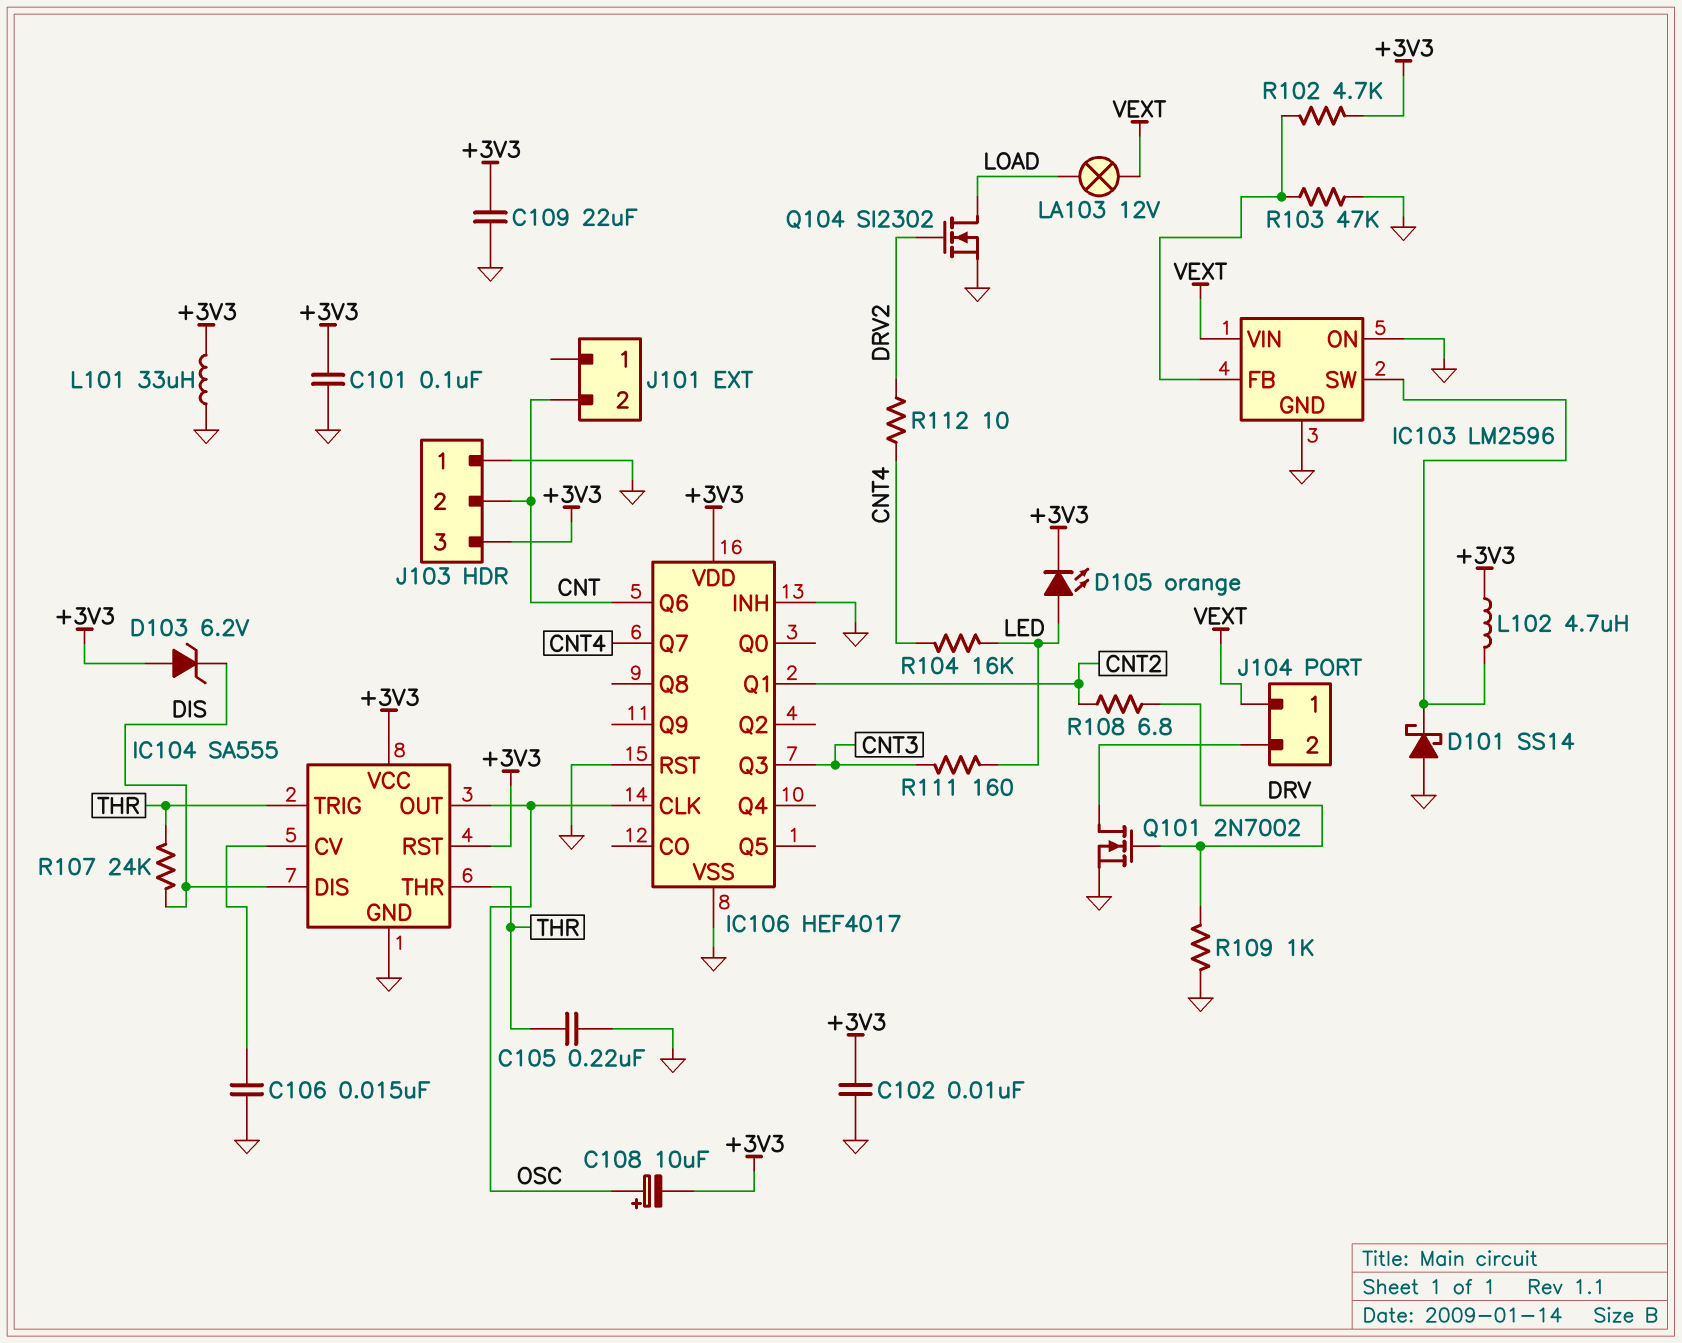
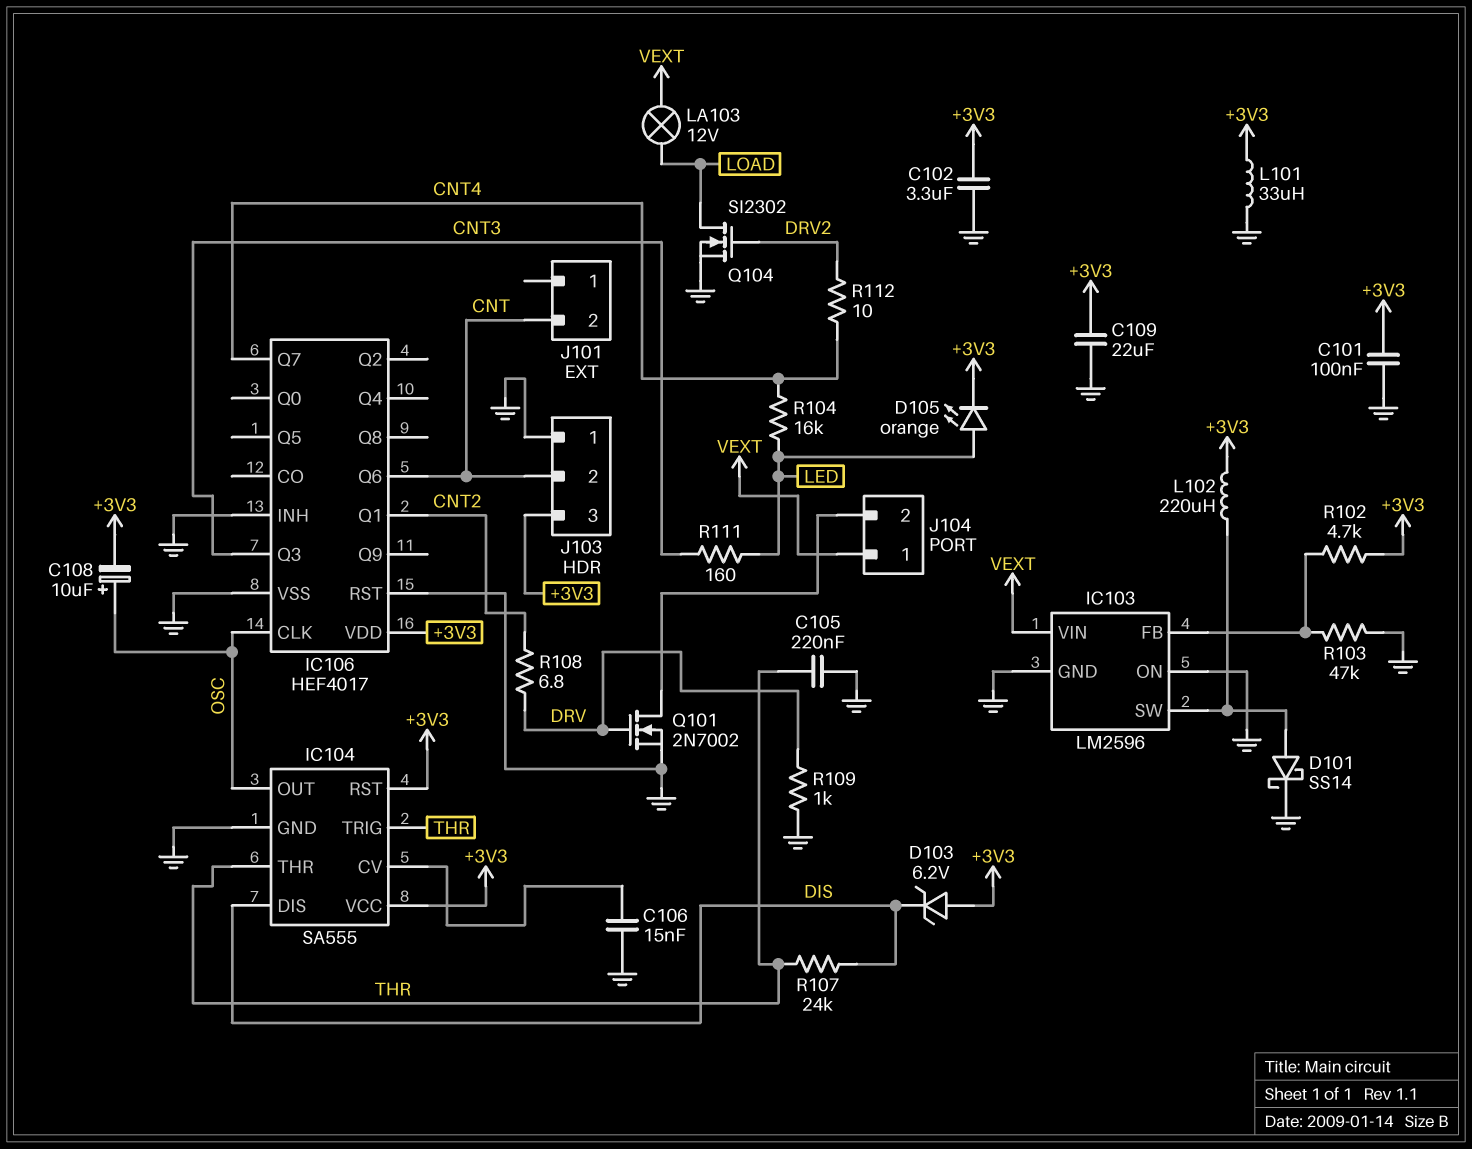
C102: 10nF (+3V3, GND) -> 3.3uF (+3V3, GND)
D101: schottky SS14 (A GND, K IC103/SW) -> schottky SS14 (A IC103/SW, K GND)
L102: 4.7uH (+3V3, IC103/SW) -> 220uH (+3V3, IC103/SW)

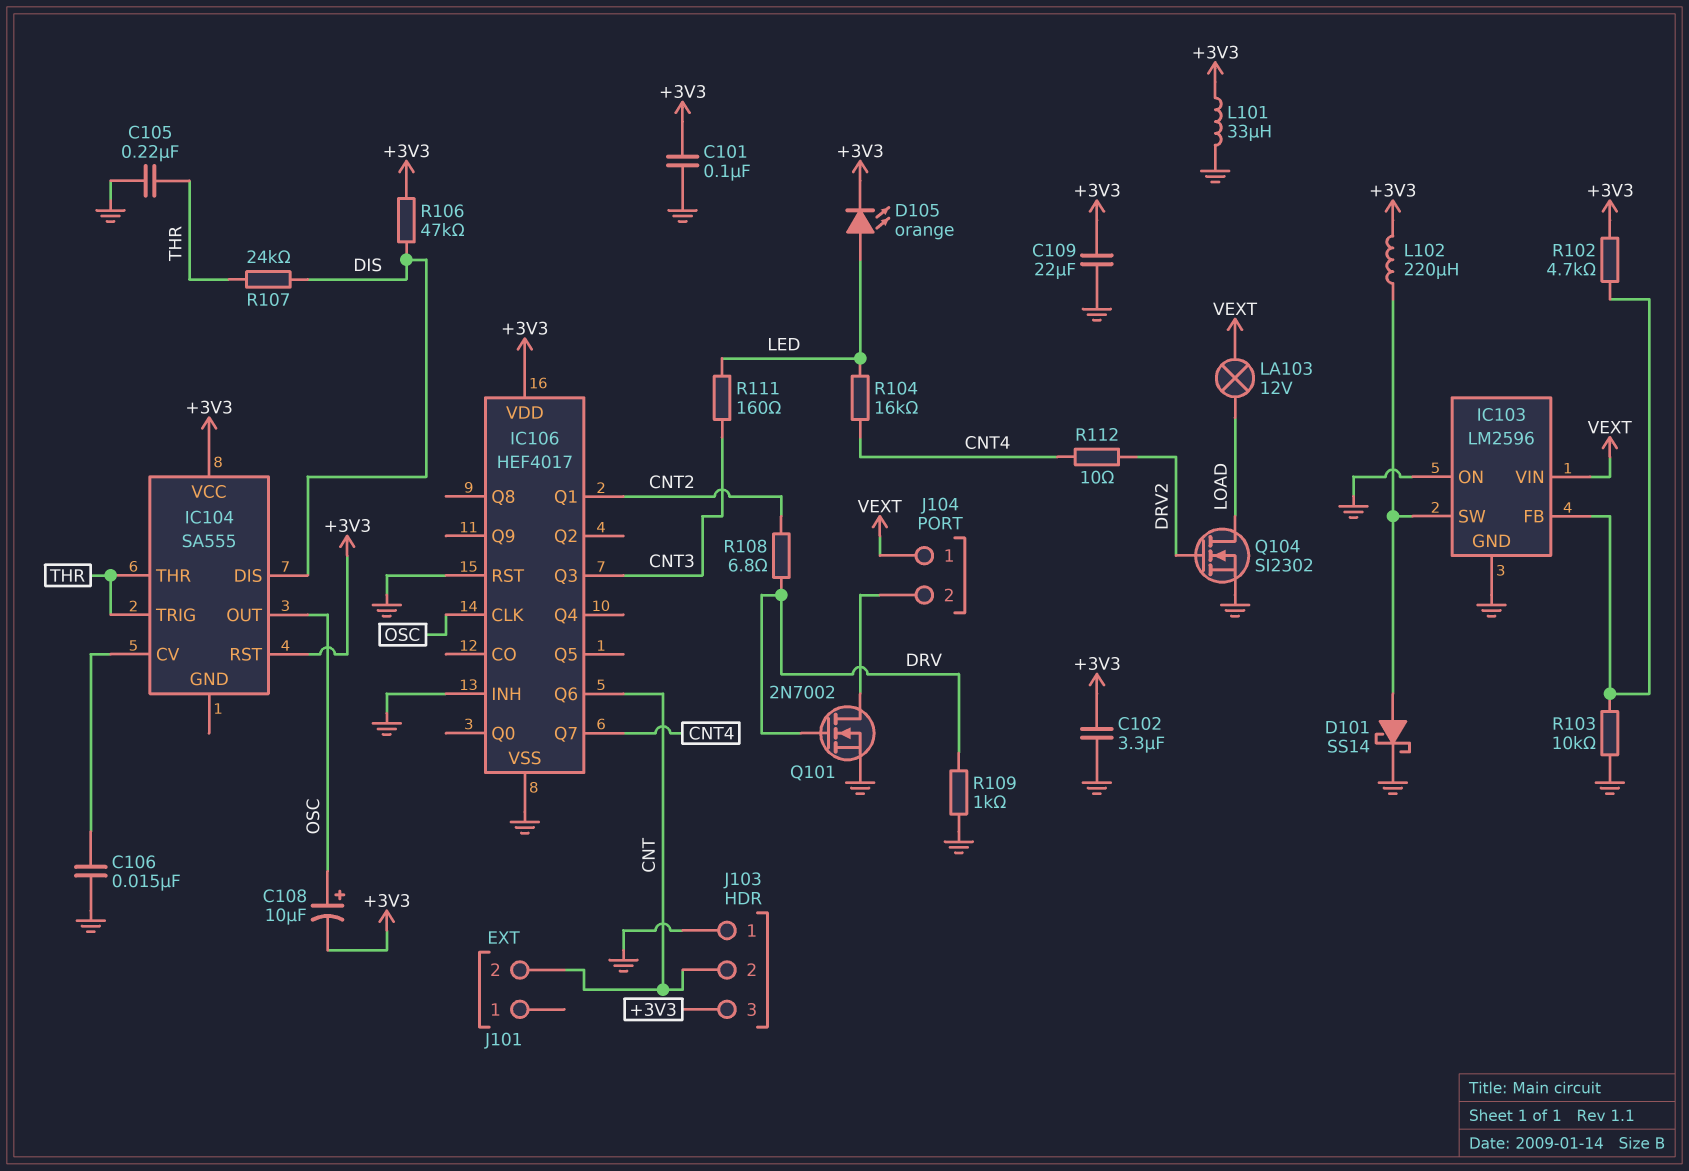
D103: zener 6.2V (A +3V3, K DIS) -> none
IC104 pin GND: GND -> none
R103: 47k (GND, IC103/FB) -> 10k (GND, IC103/FB)
R106: none -> 47k (+3V3, DIS)

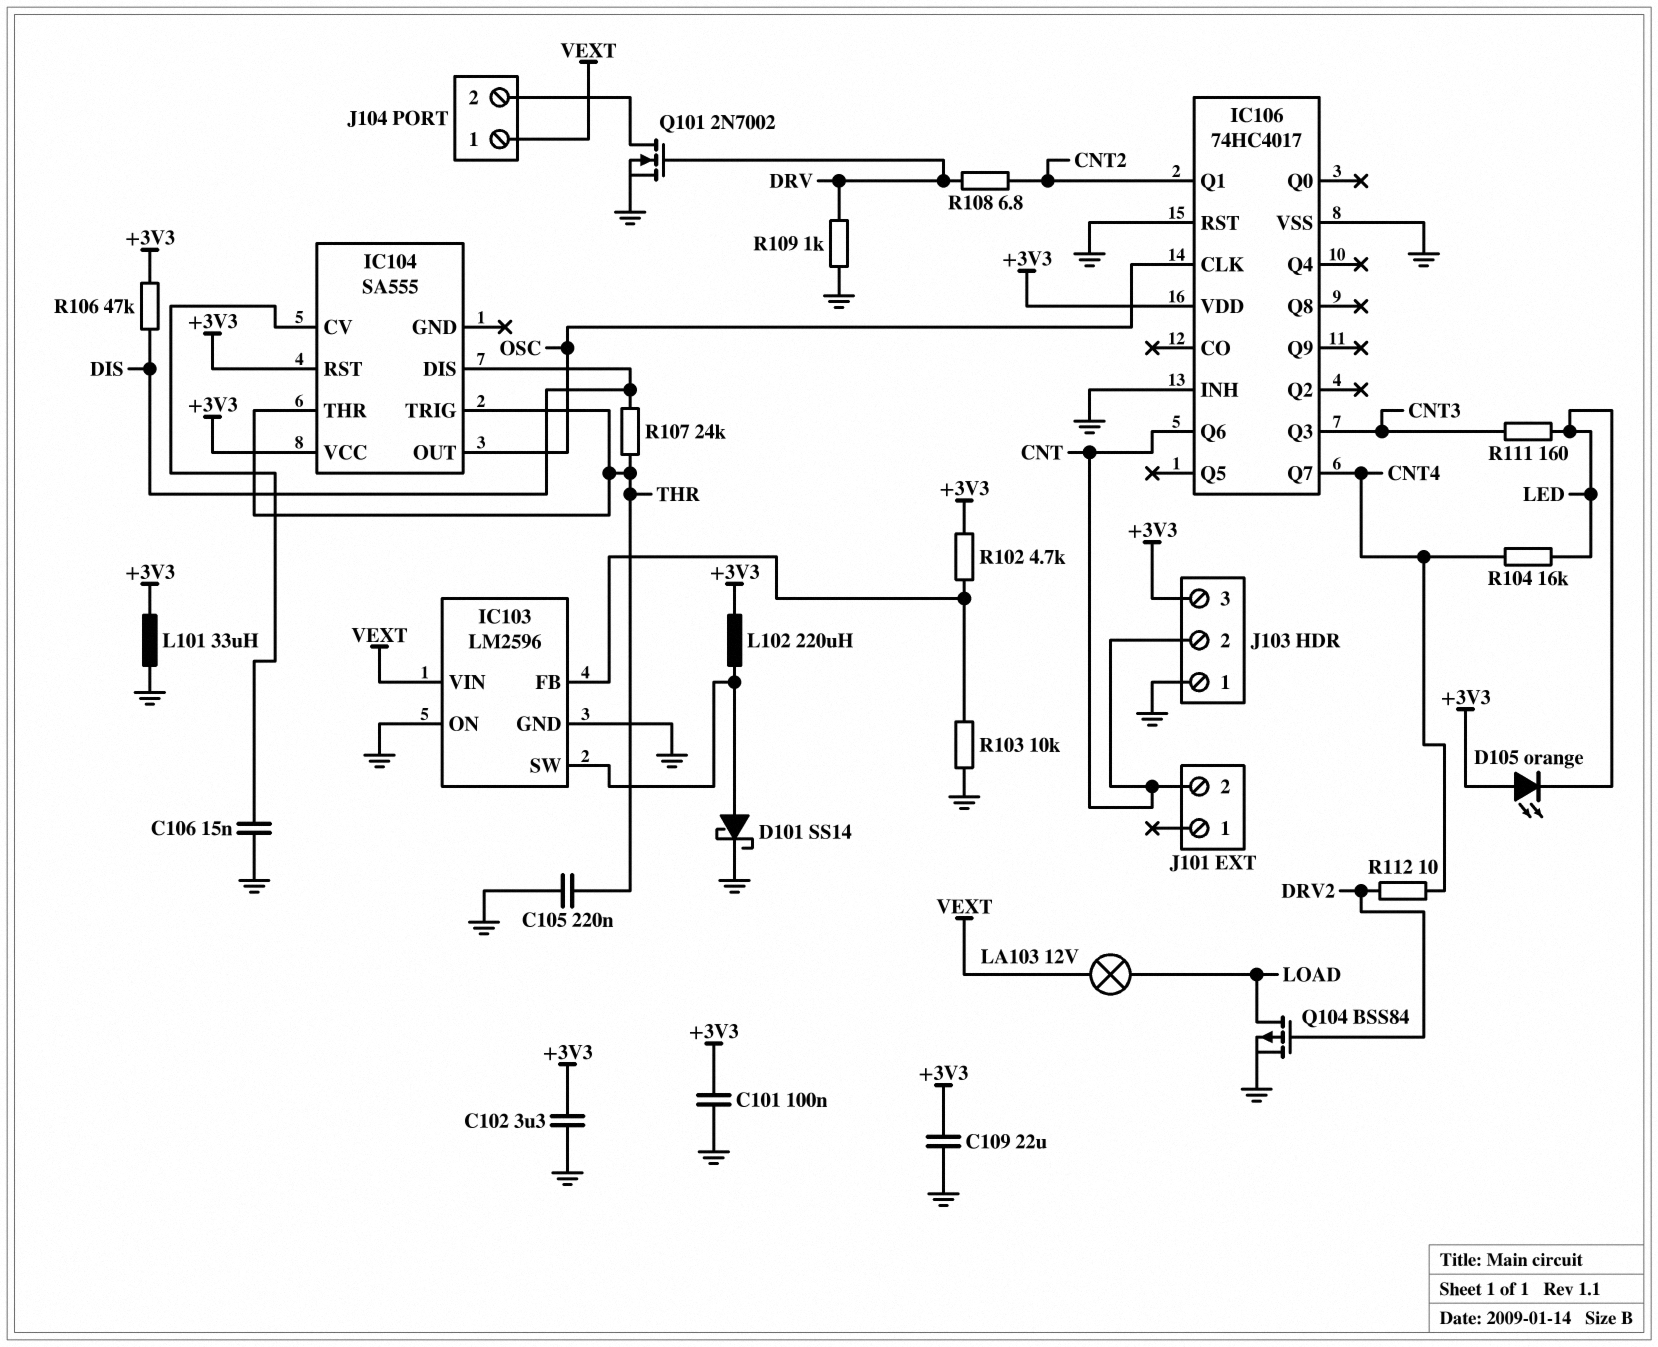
C108: 10uF (plus OSC, minus +3V3) -> none
D105: LED orange (A LED, K +3V3) -> LED orange (A +3V3, K LED)
IC106: HEF4017 -> 74HC4017
Q104: NMOS SI2302 (G DRV2, D LOAD, S GND) -> PMOS BSS84 (G DRV2, D LOAD, S GND)

